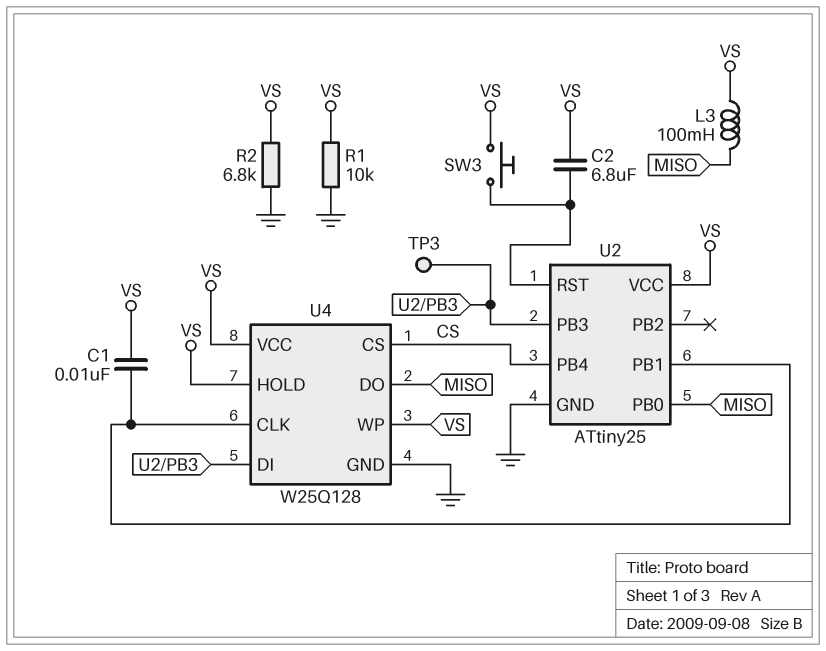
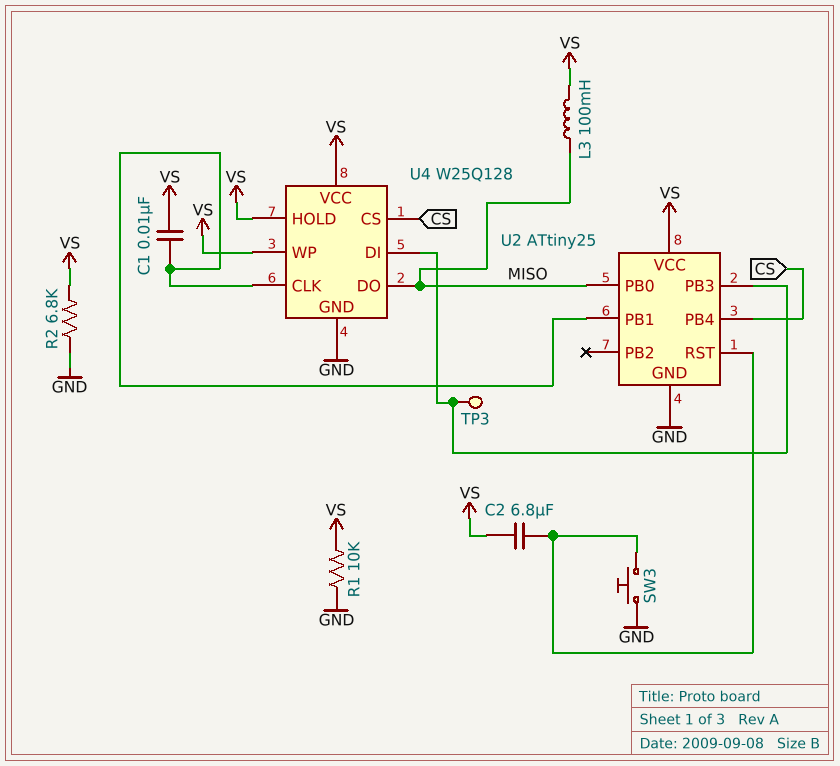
SW3: button (U2/RST, VS) -> button (GND, U2/RST)

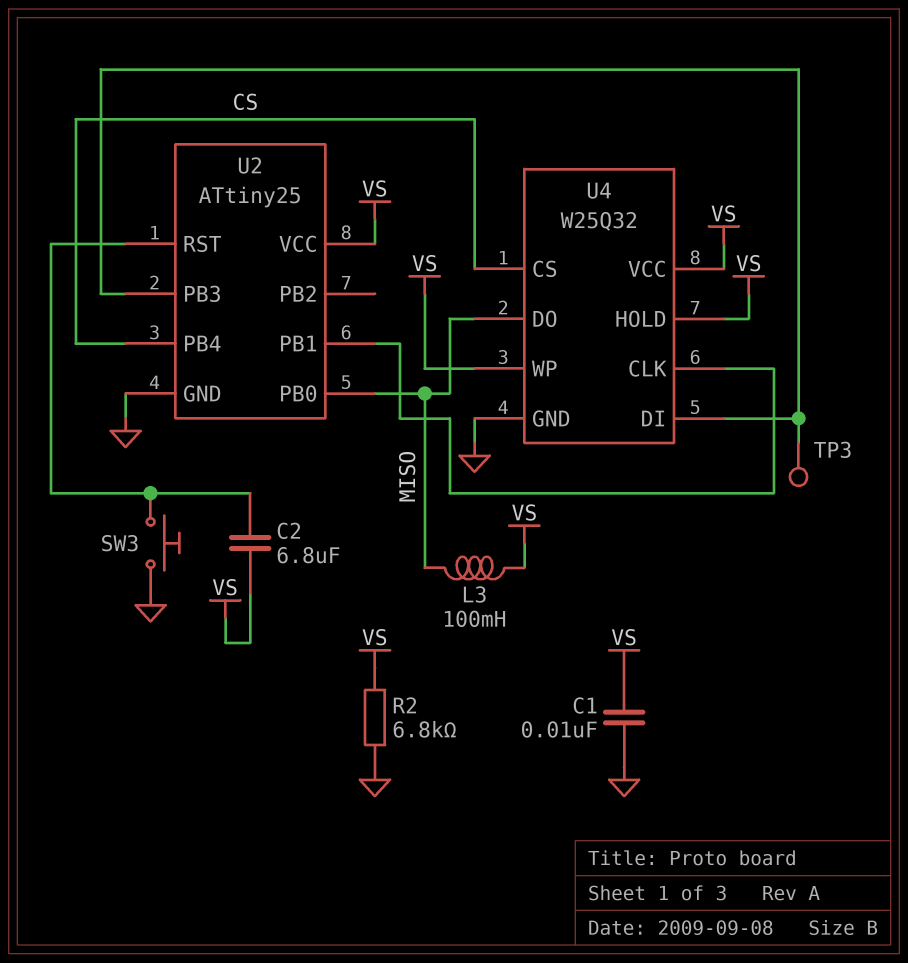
C1: 10nF (U2/PB1, VS) -> 10nF (GND, VS)
R1: 10k (GND, VS) -> none
U4: W25Q128 -> W25Q32

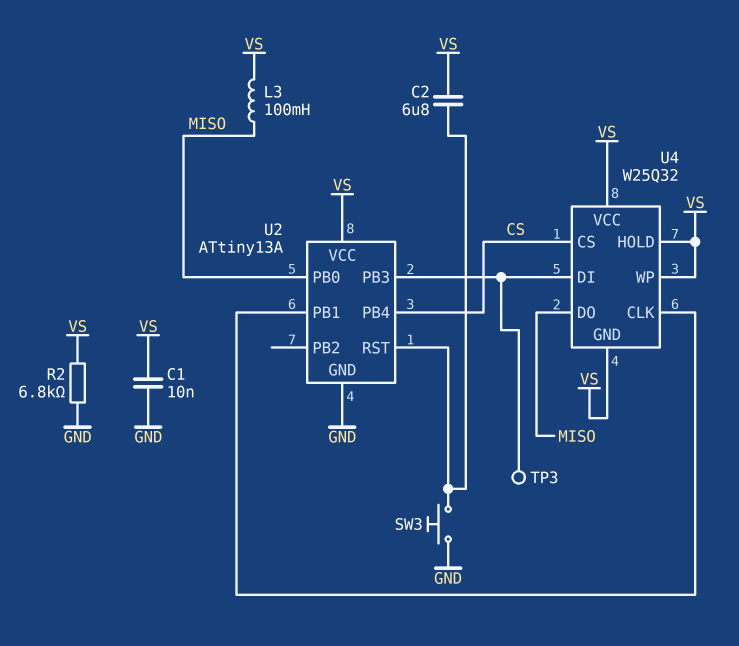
U2: ATtiny25 -> ATtiny13A
U4 pin GND: GND -> VS

